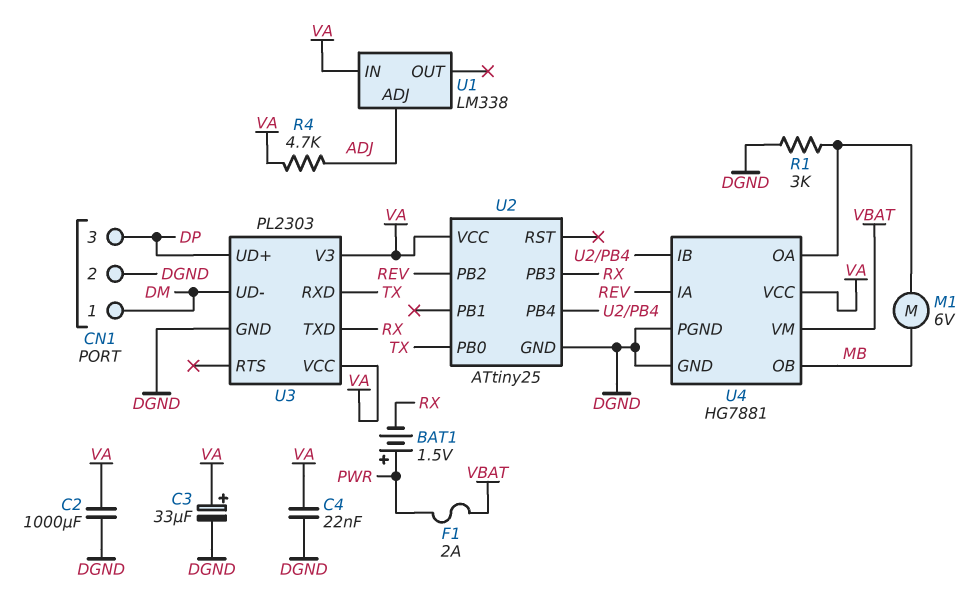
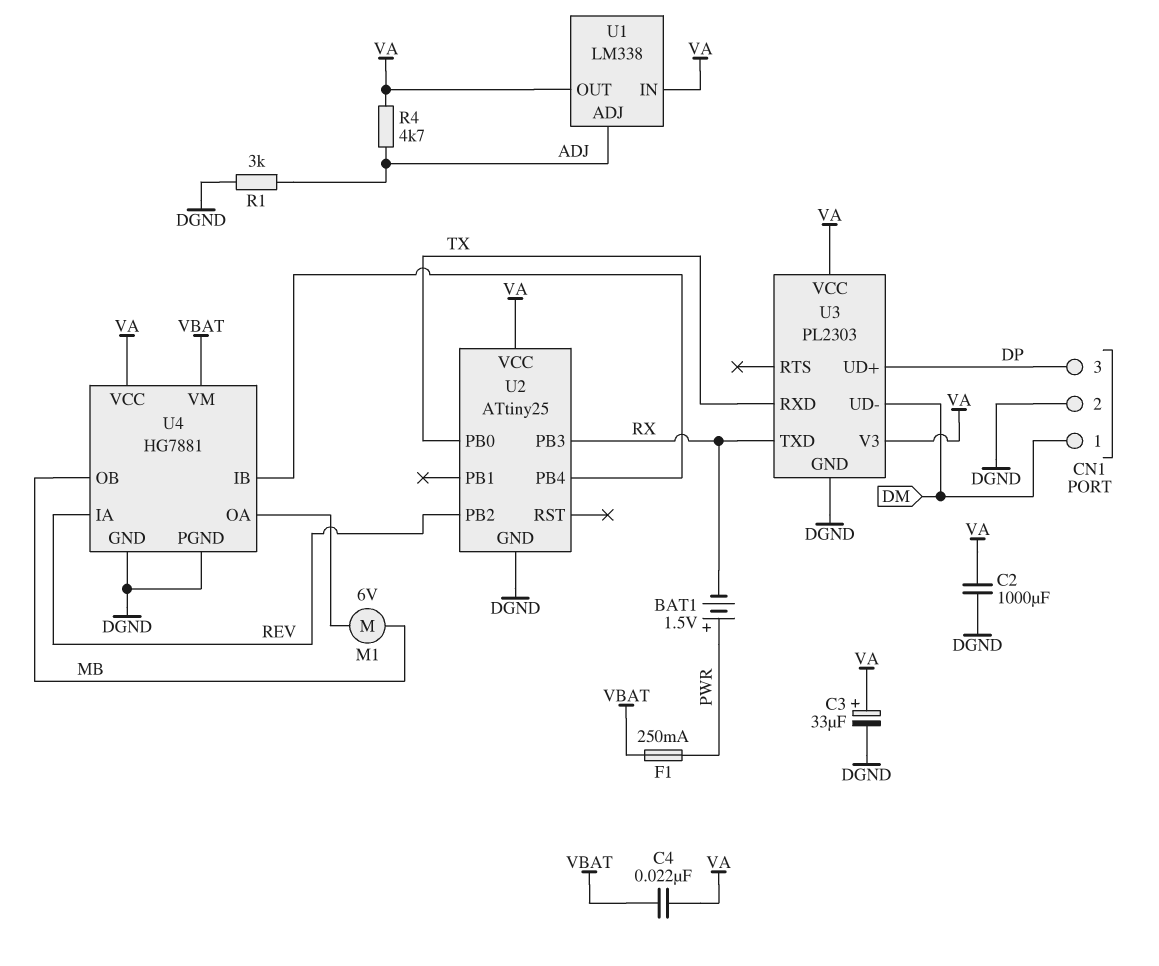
C4: 22nF (DGND, VA) -> 22nF (VA, VBAT)
F1: 2A (PWR, VBAT) -> 250mA (PWR, VBAT)
R1: 3k (DGND, U4/OA) -> 3k (ADJ, DGND)
U1 pin OUT: none -> VA

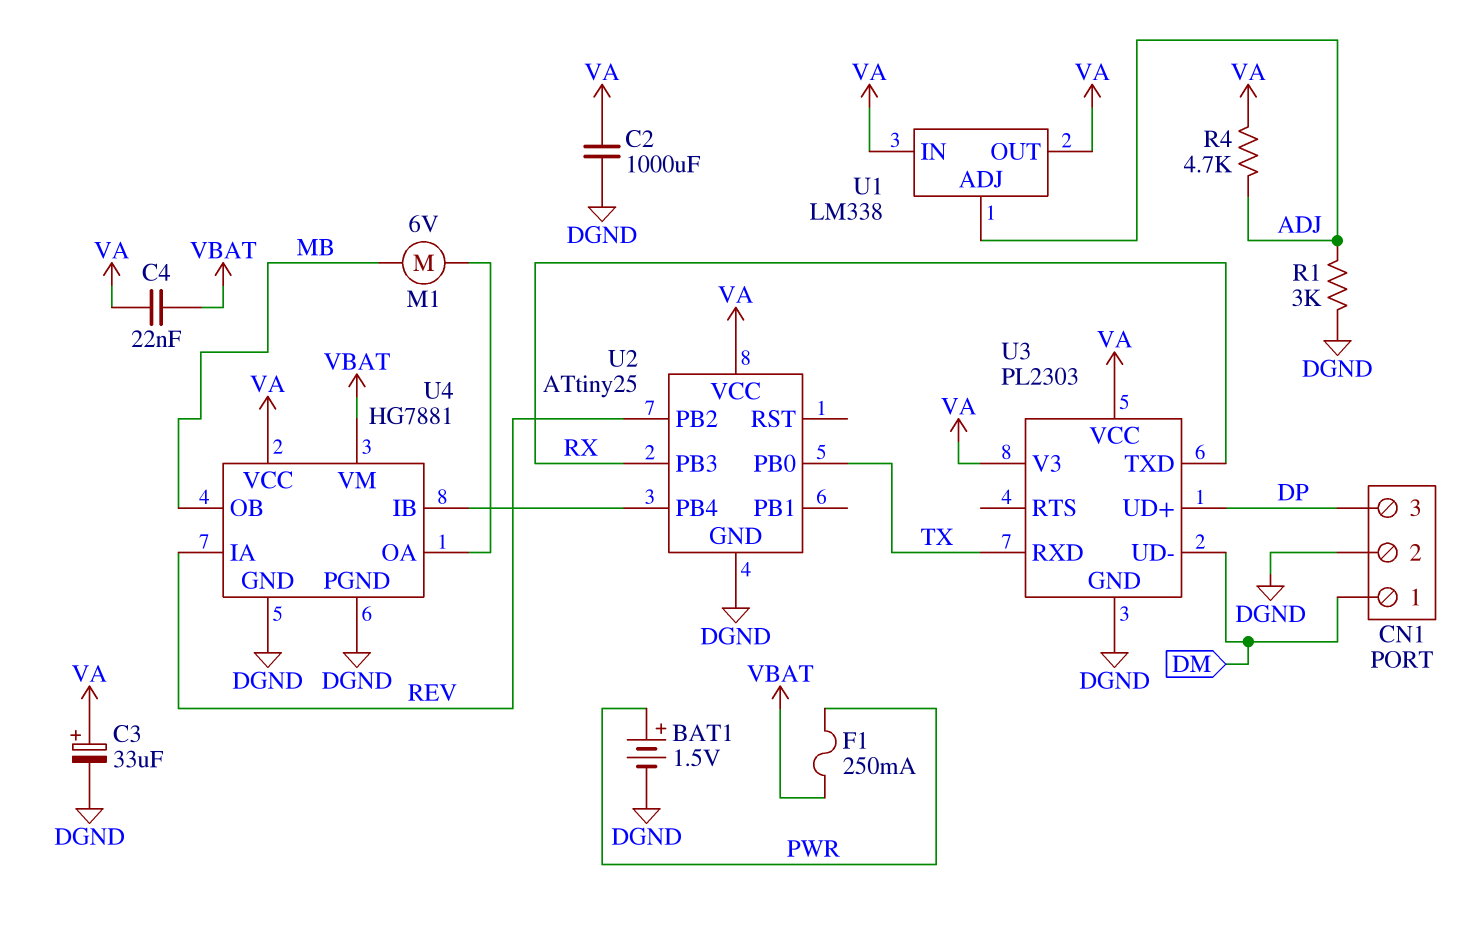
BAT1: 1.5V (plus PWR, minus RX) -> 1.5V (plus PWR, minus DGND)

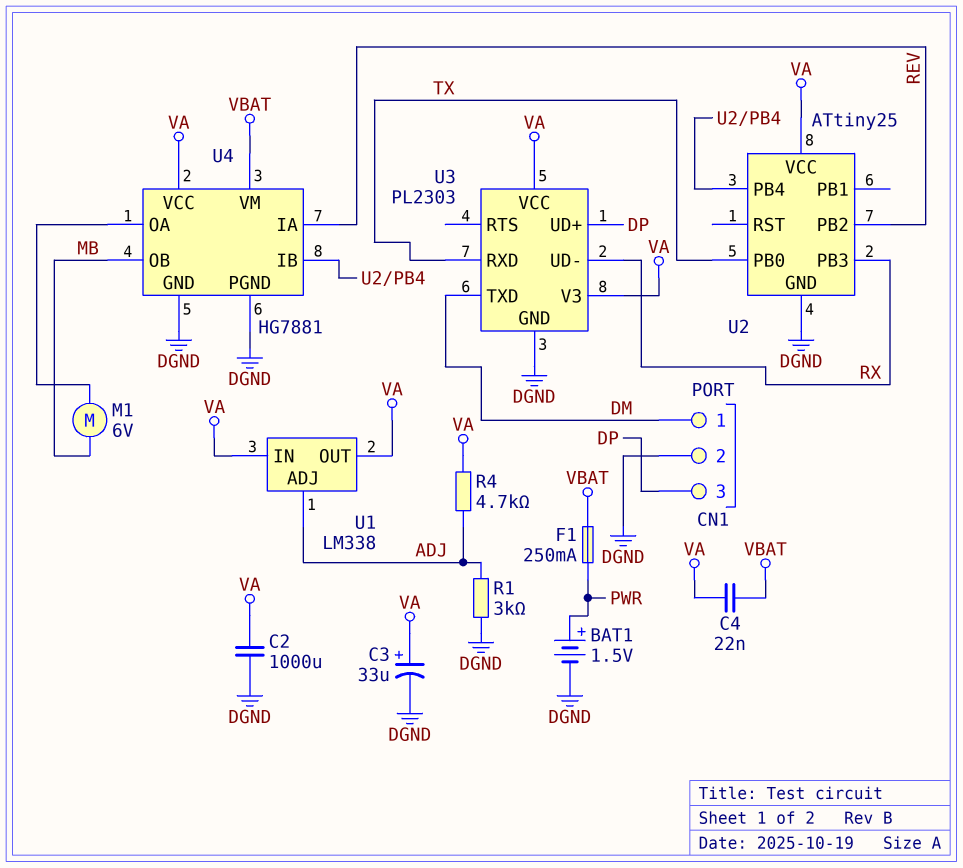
U3 pin TXD: RX -> DM
U3 pin UD-: DM -> RX

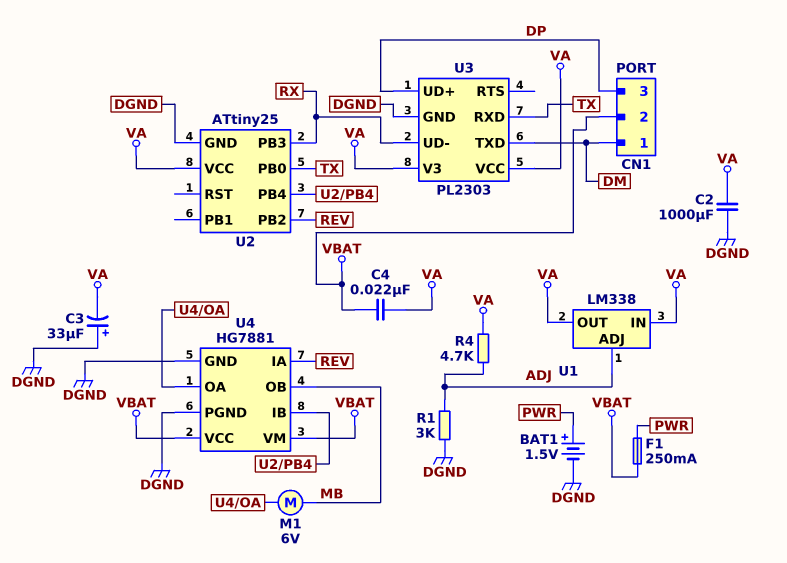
C3: 33uF (plus VA, minus DGND) -> 33uF (plus DGND, minus VA)
CN1 pin 2: DGND -> VBAT
U4 pin VCC: VA -> VBAT

